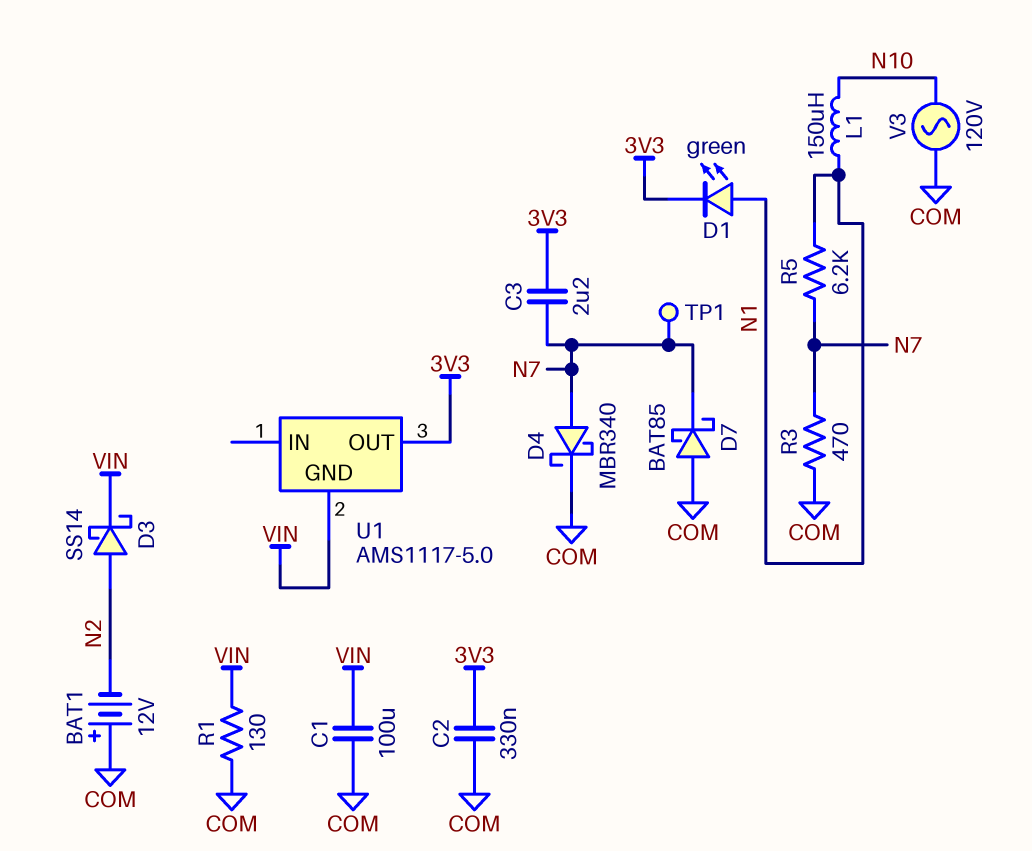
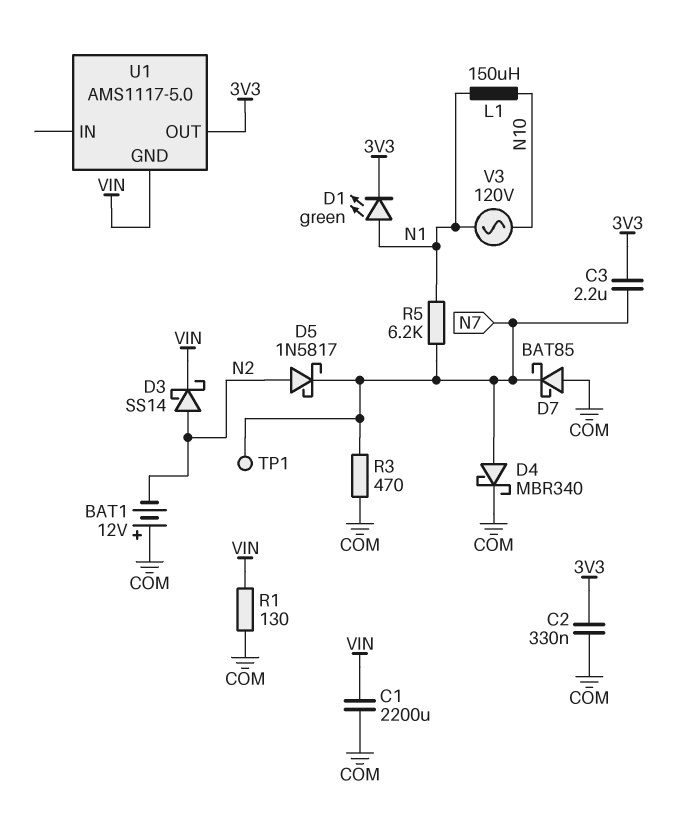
C1: 100uF (COM, VIN) -> 2200uF (COM, VIN)
D5: none -> schottky 1N5817 (A N2, K N7)
V3: AC 120V (COM, N10) -> AC 120V (N1, N10)

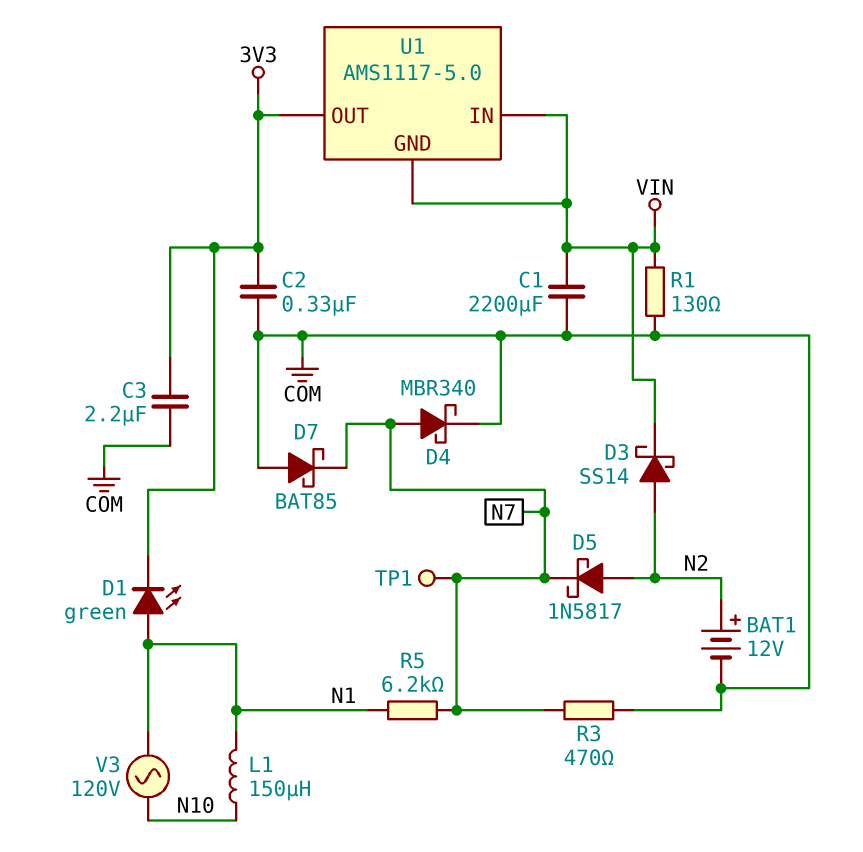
BAT1: 12V (plus COM, minus N2) -> 12V (plus N2, minus COM)
C3: 2.2uF (3V3, N7) -> 2.2uF (3V3, COM)
U1 pin IN: none -> VIN

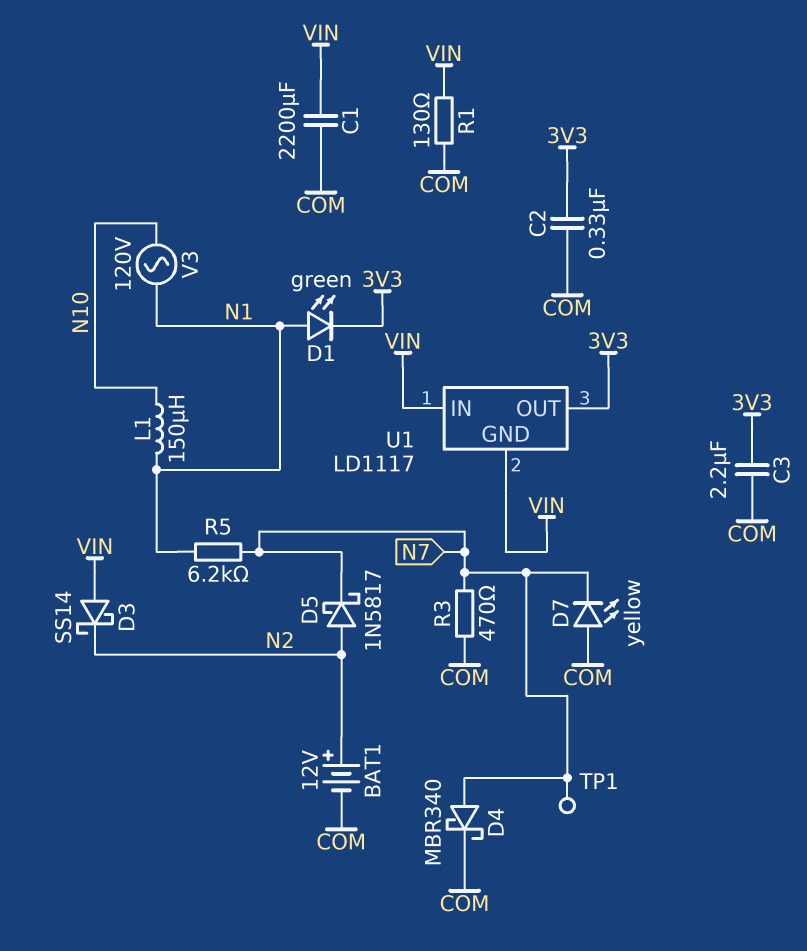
D3: schottky SS14 (A N2, K VIN) -> schottky SS14 (A VIN, K N2)
D7: schottky BAT85 (A COM, K N7) -> LED yellow (A COM, K N7)
U1: AMS1117-5.0 -> LD1117

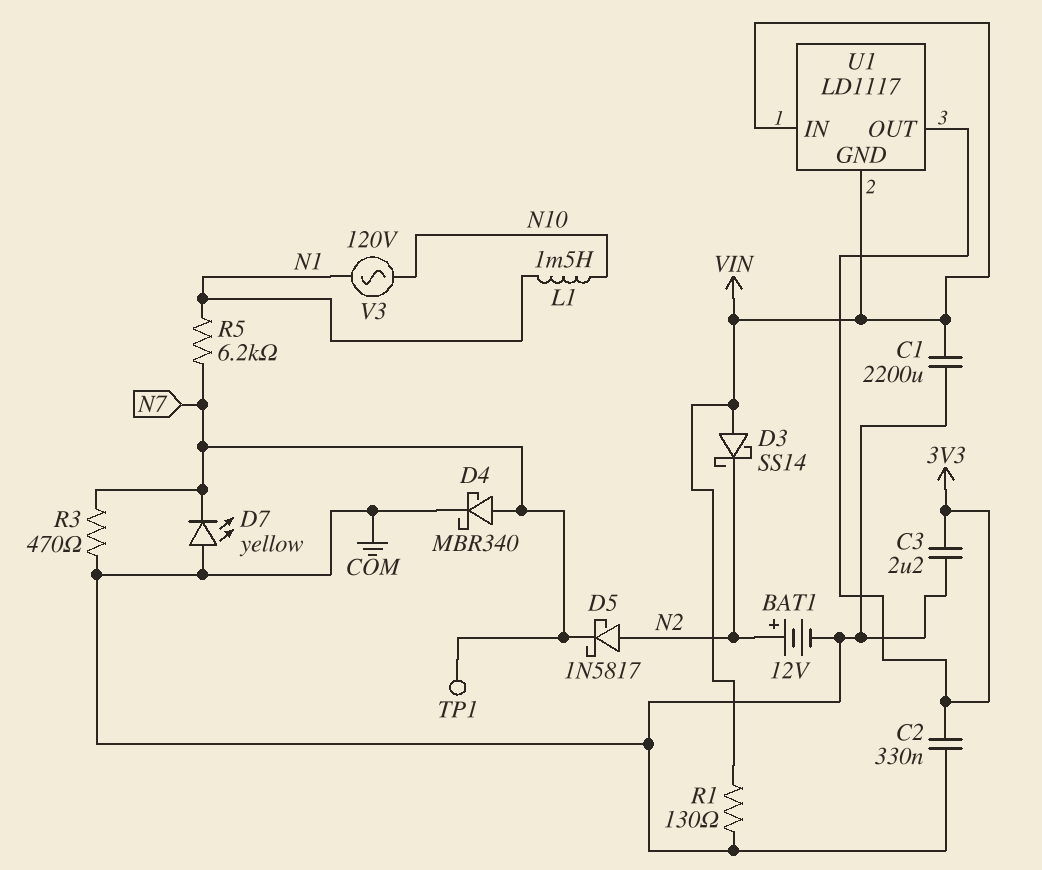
D1: LED green (A N1, K 3V3) -> none
L1: 150uH (N1, N10) -> 1.5mH (N1, N10)

